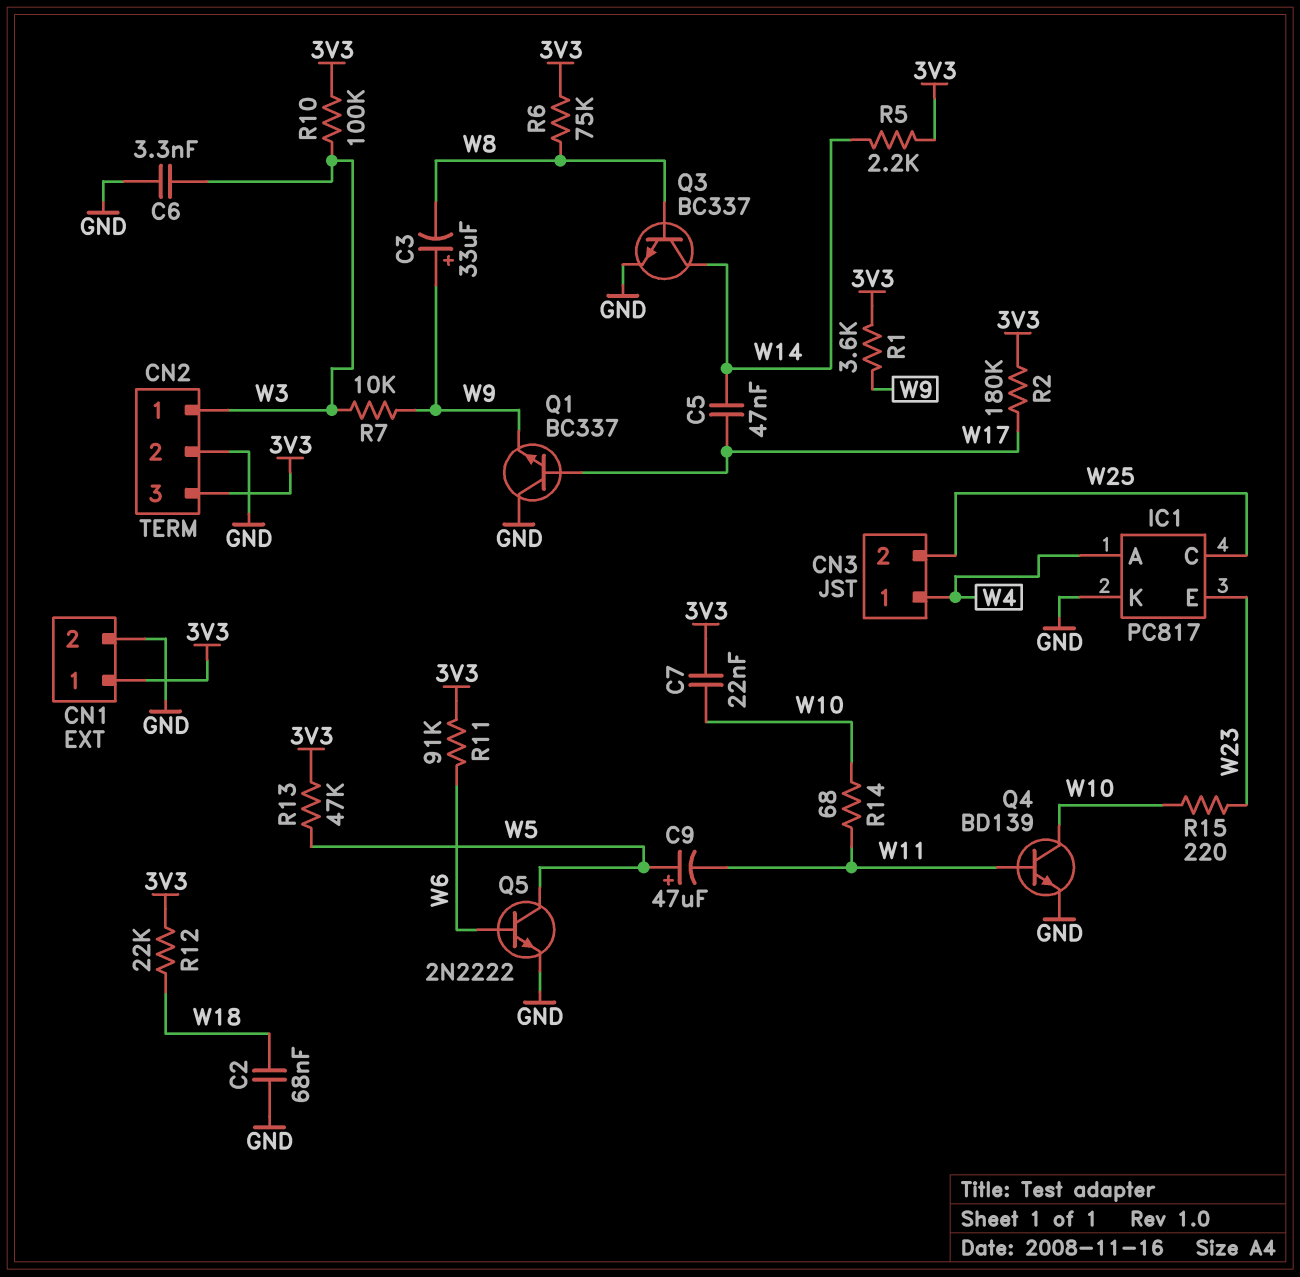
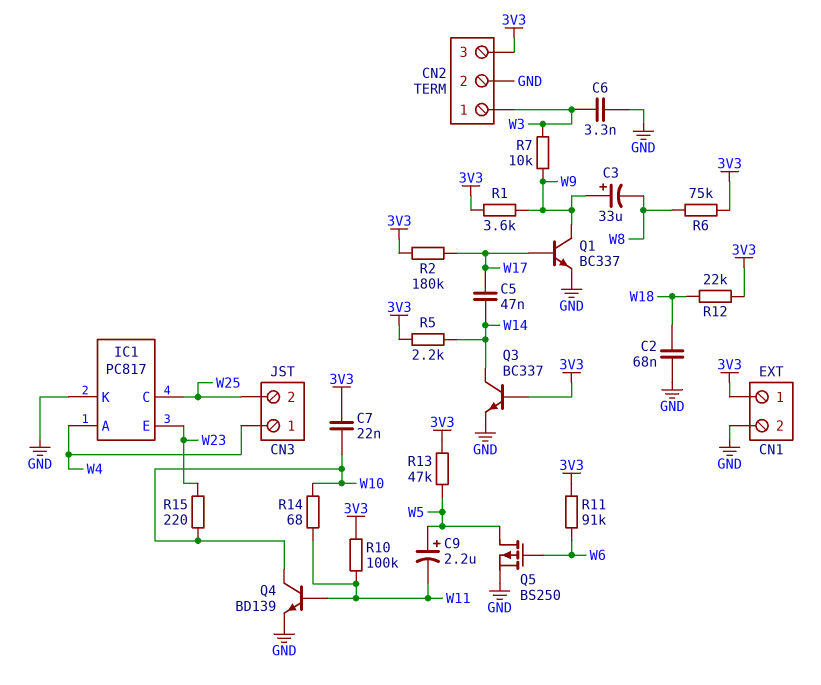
C9: 47uF (plus W5, minus W11) -> 2.2uF (plus W5, minus W11)
Q1: NPN BC337 (B W17, C GND, E W9) -> NPN BC337 (B W17, C W9, E GND)
Q3: NPN BC337 (B W8, C W14, E GND) -> NPN BC337 (B 3V3, C W14, E GND)
Q5: NPN 2N2222 (B W6, C W5, E GND) -> PMOS BS250 (G W6, D W5, S GND)
R10: 100k (3V3, W3) -> 100k (3V3, W11)

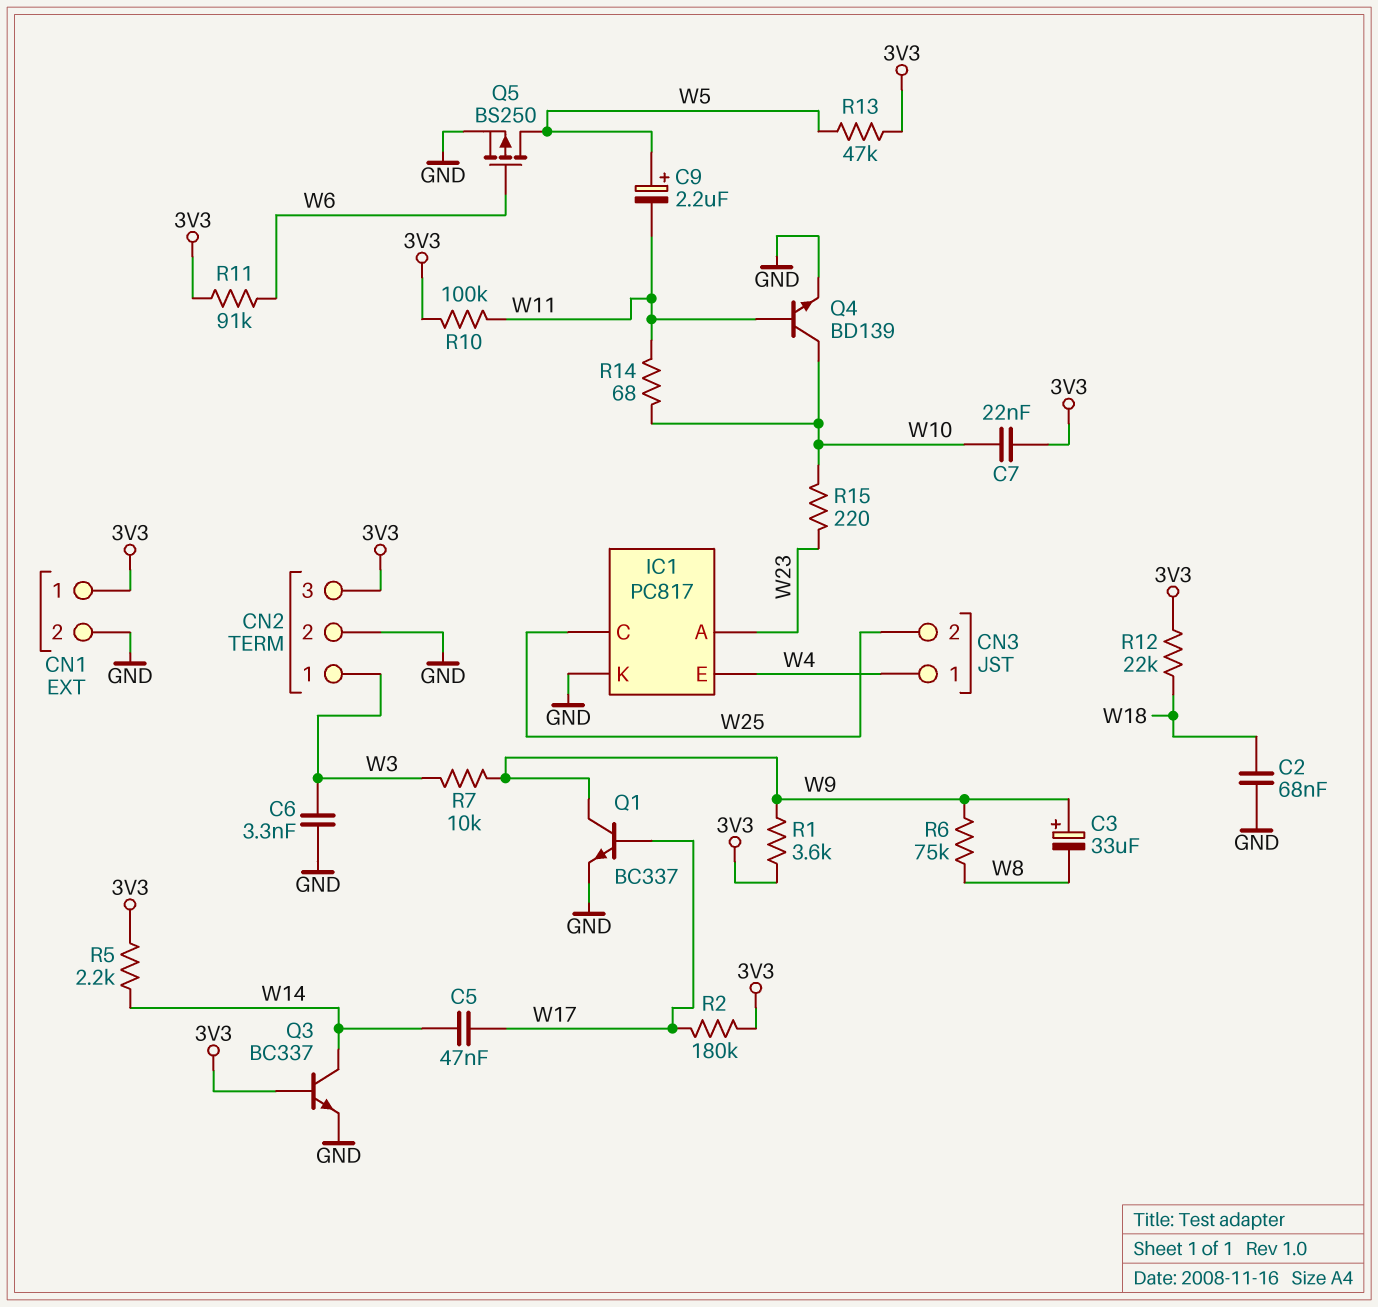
IC1 pin A: W4 -> W23
IC1 pin E: W23 -> W4
R6: 75k (3V3, W8) -> 75k (W8, W9)

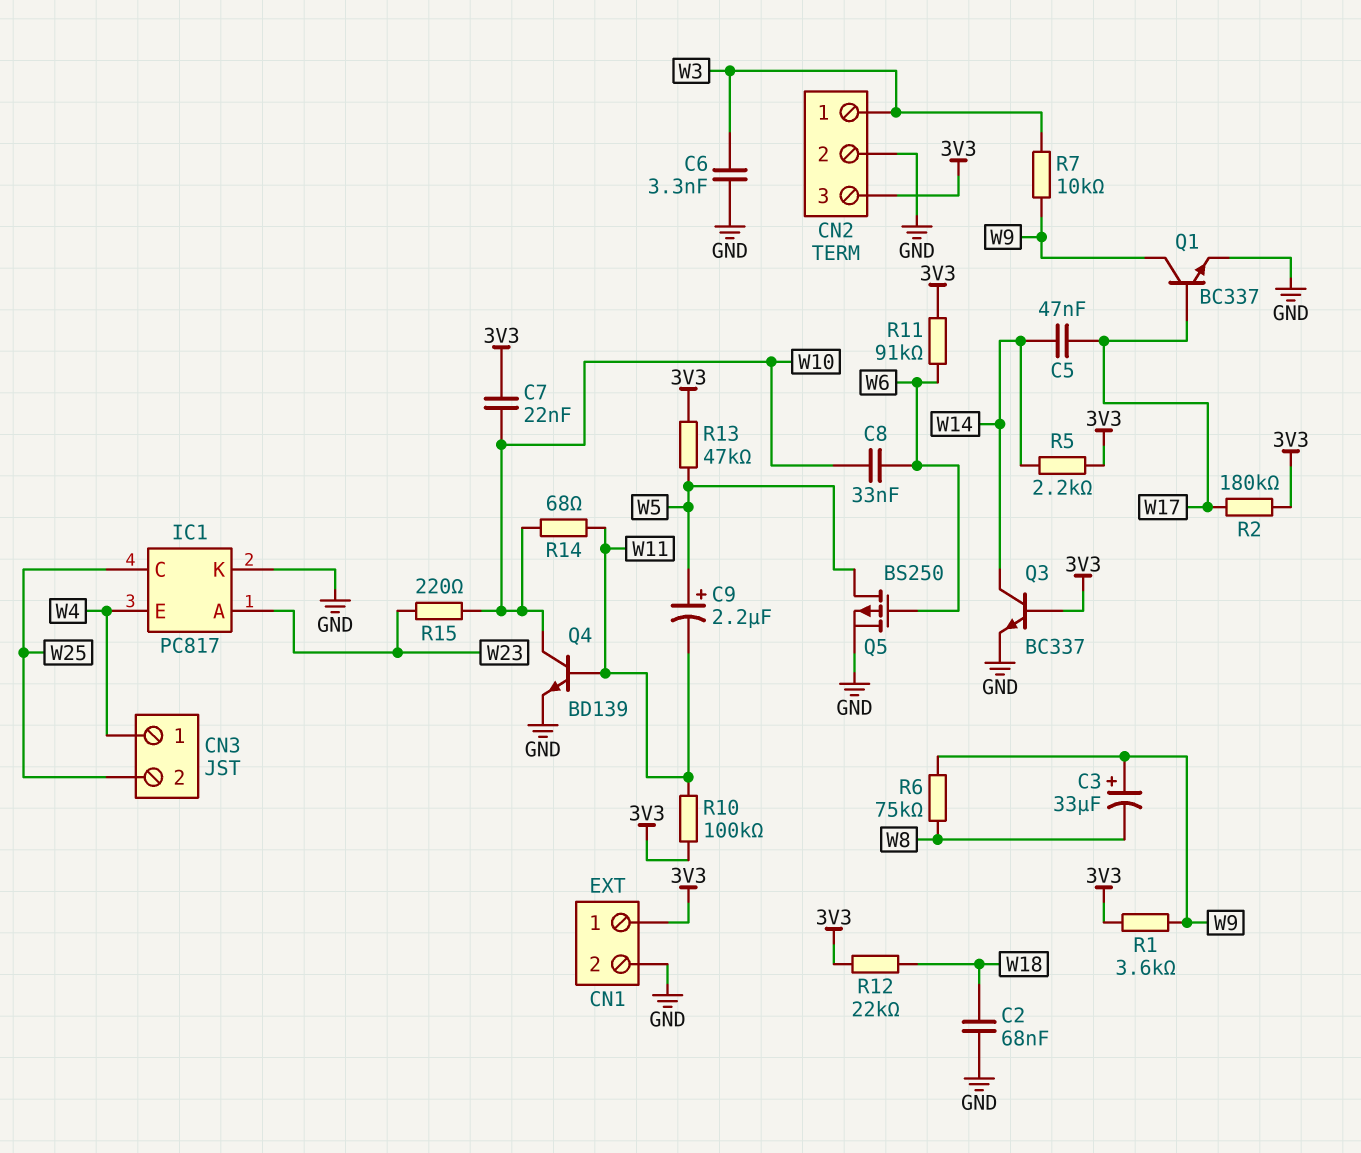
C8: none -> 33nF (W6, W10)

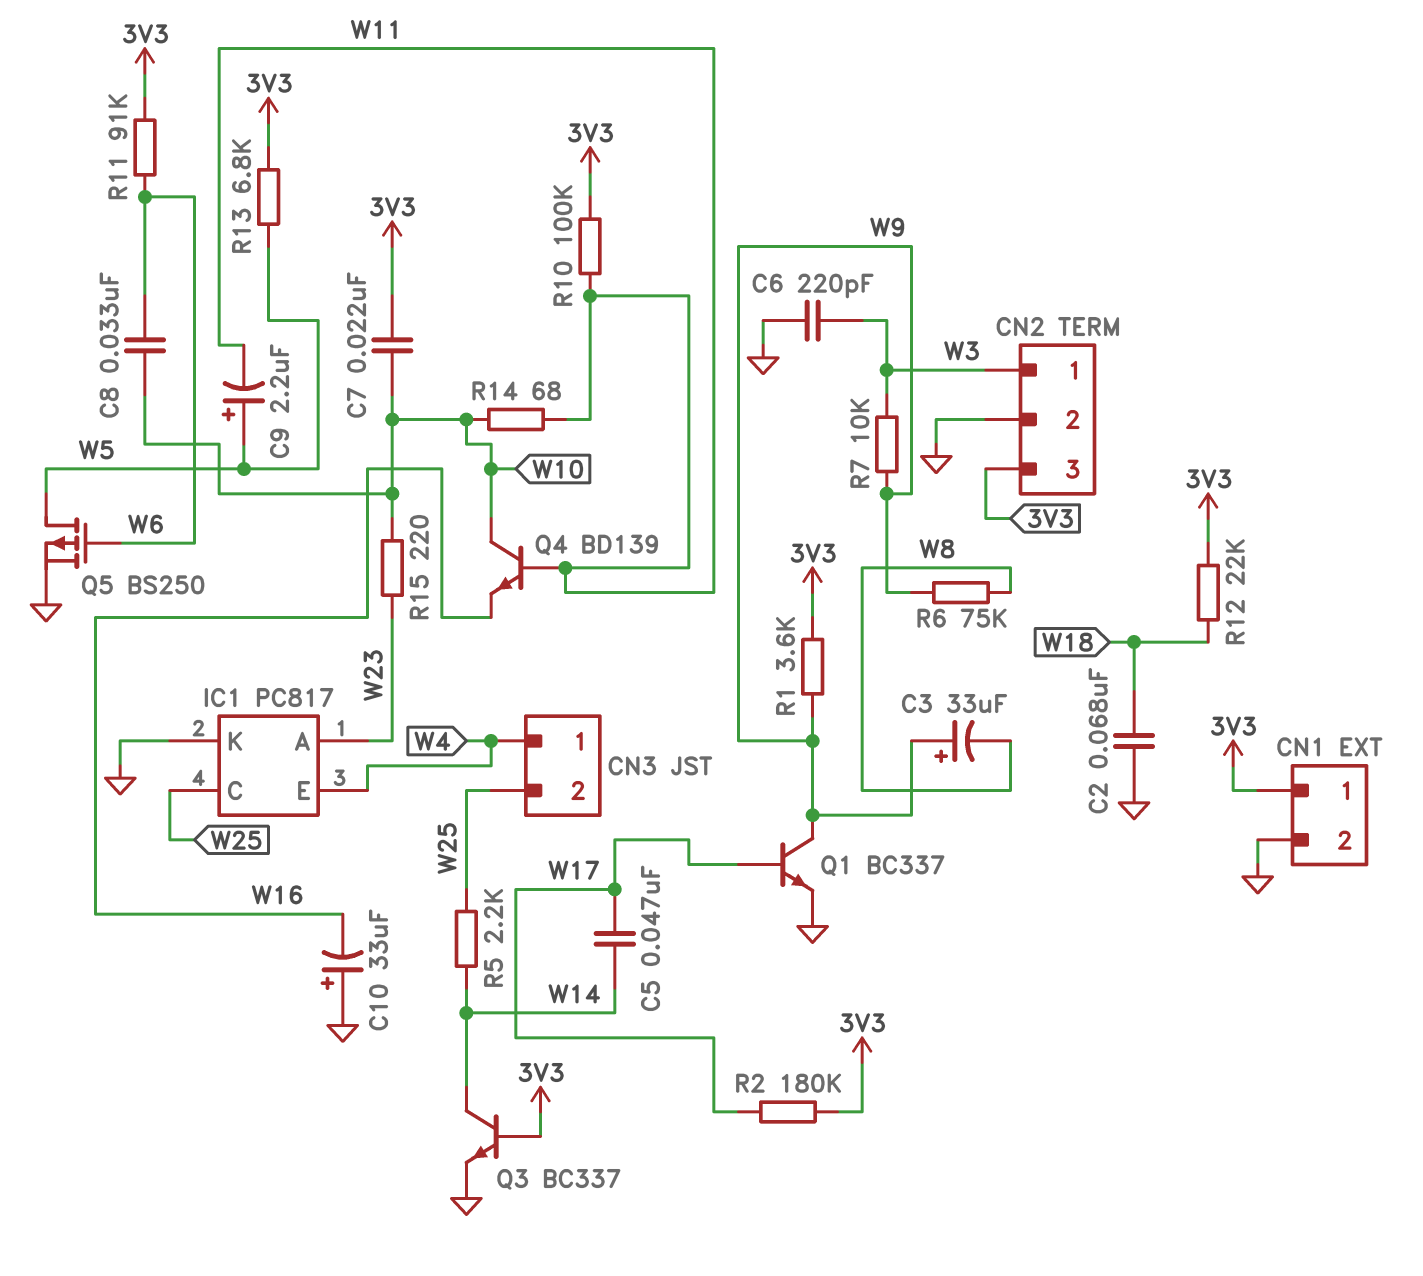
C6: 3.3nF (GND, W3) -> 220pF (GND, W3)
C10: none -> 33uF (plus GND, minus W16)
Q4: NPN BD139 (B W11, C W10, E GND) -> NPN BD139 (B W11, C W10, E W16)
R5: 2.2k (3V3, W14) -> 2.2k (W14, W25)
R13: 47k (3V3, W5) -> 6.8k (3V3, W5)

